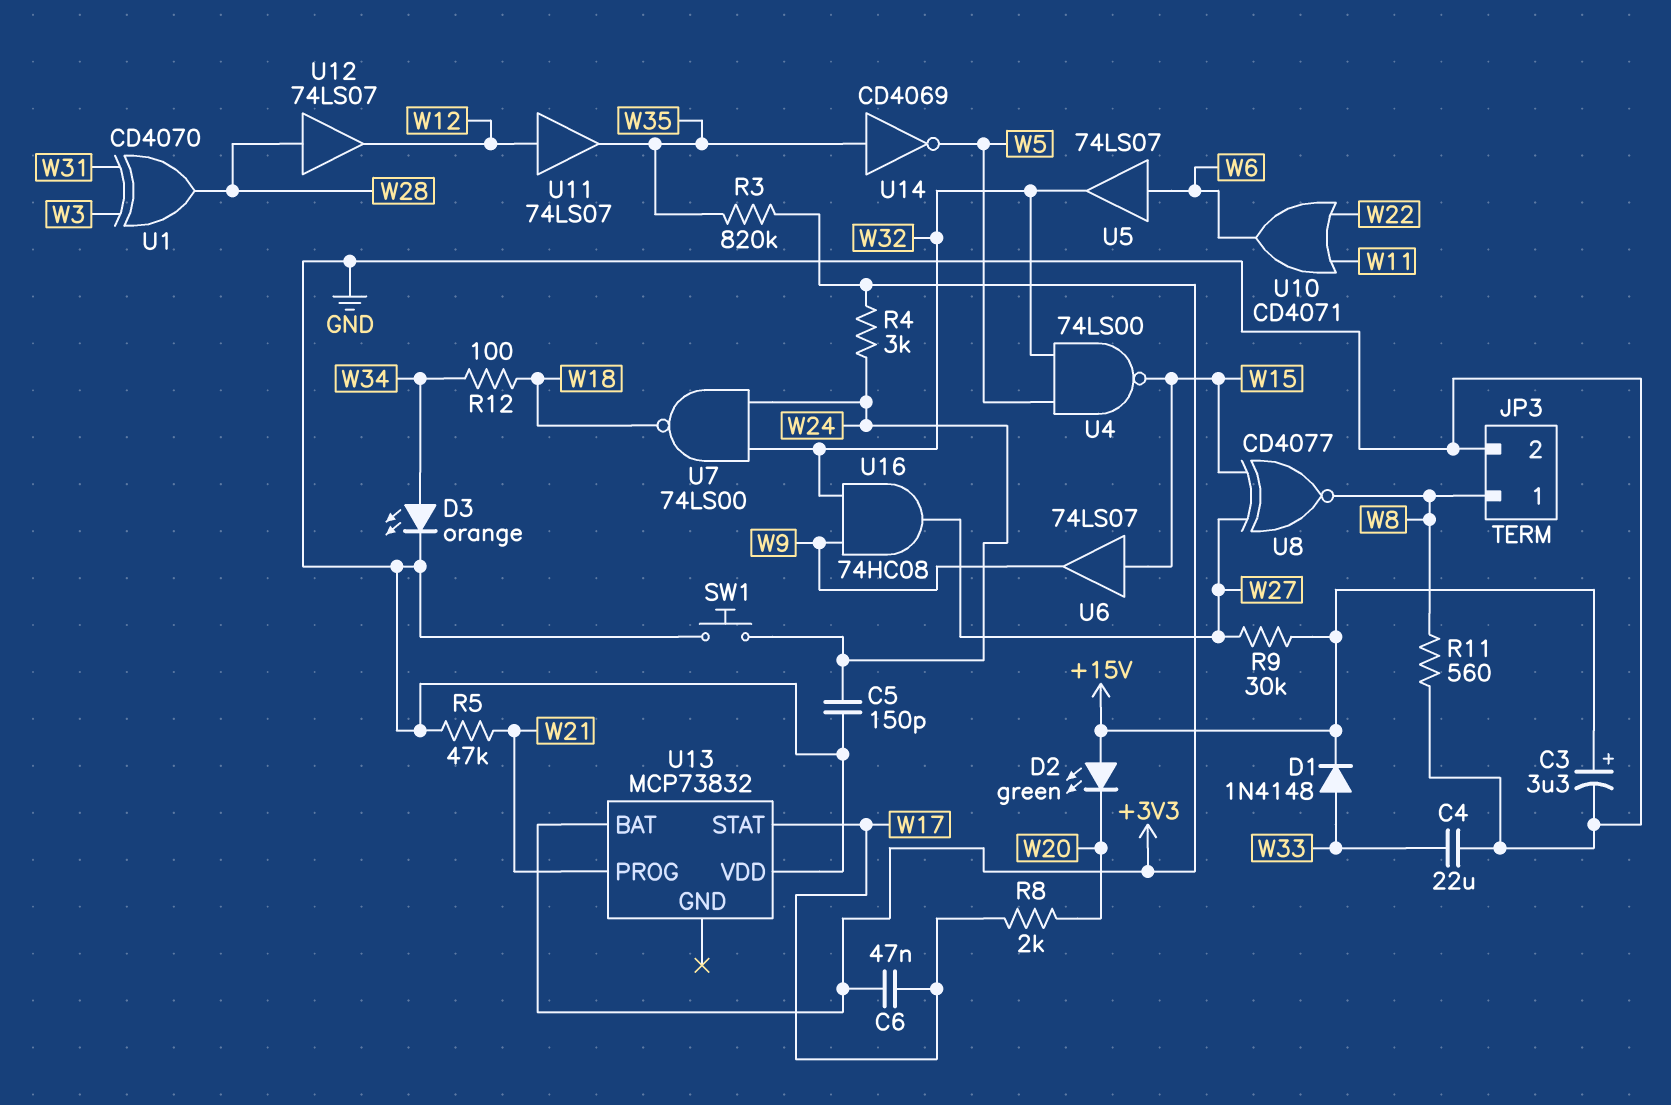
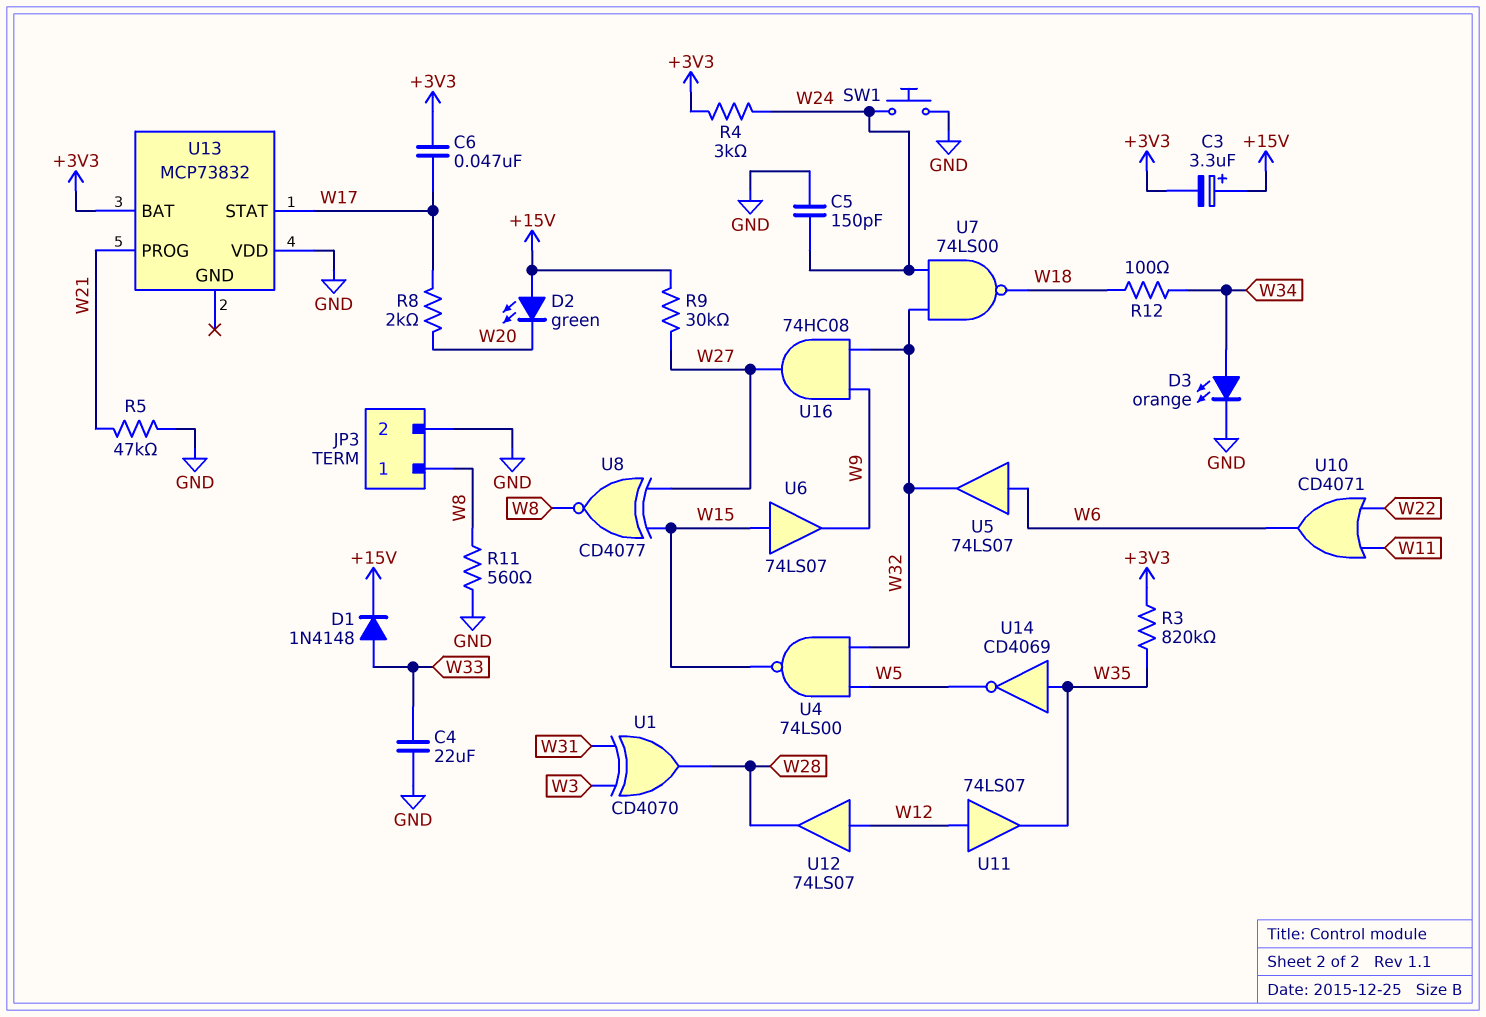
C3: 3.3uF (plus +15V, minus GND) -> 3.3uF (plus +15V, minus +3V3)
U12: buffer 74LS07 (in W28, out W12) -> buffer 74LS07 (in W12, out W28)

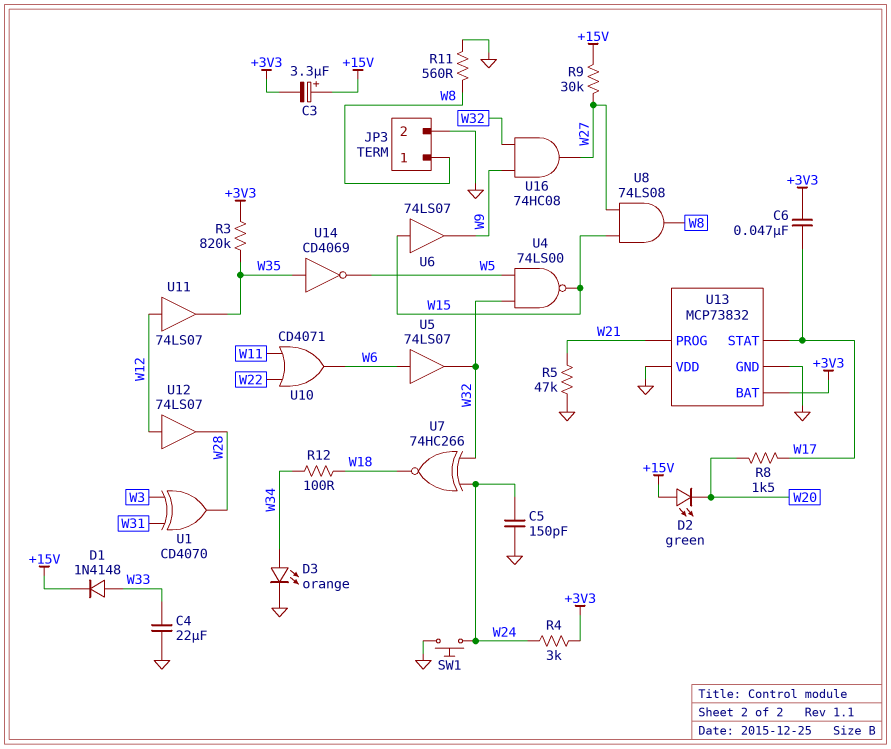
R8: 2k (W17, W20) -> 1.5k (W17, W20)
U7: NAND 74LS00 (in W24, in W32, out W18) -> XNOR 74HC266 (in W24, in W32, out W18)
U8: XNOR CD4077 (in W15, in W27, out W8) -> AND 74LS08 (in W15, in W27, out W8)
U13 pin GND: none -> GND

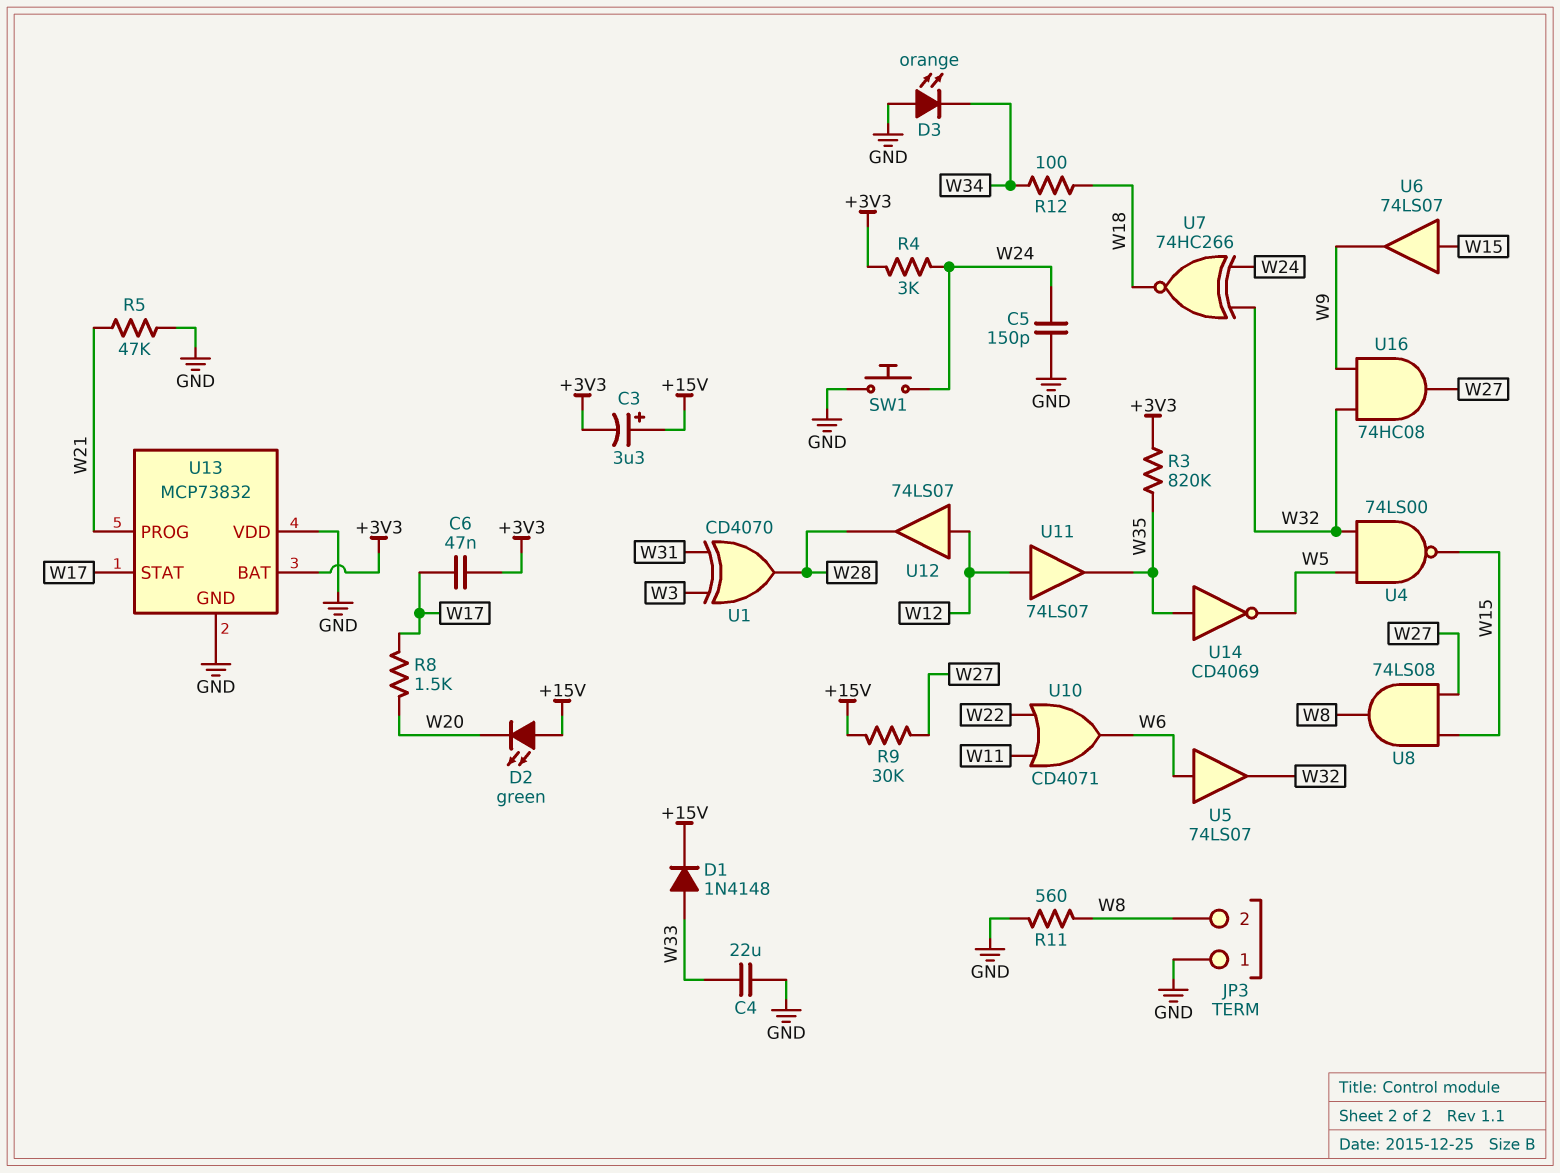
D3: LED orange (A W34, K GND) -> LED orange (A GND, K W34)
JP3 pin 1: W8 -> GND
JP3 pin 2: GND -> W8

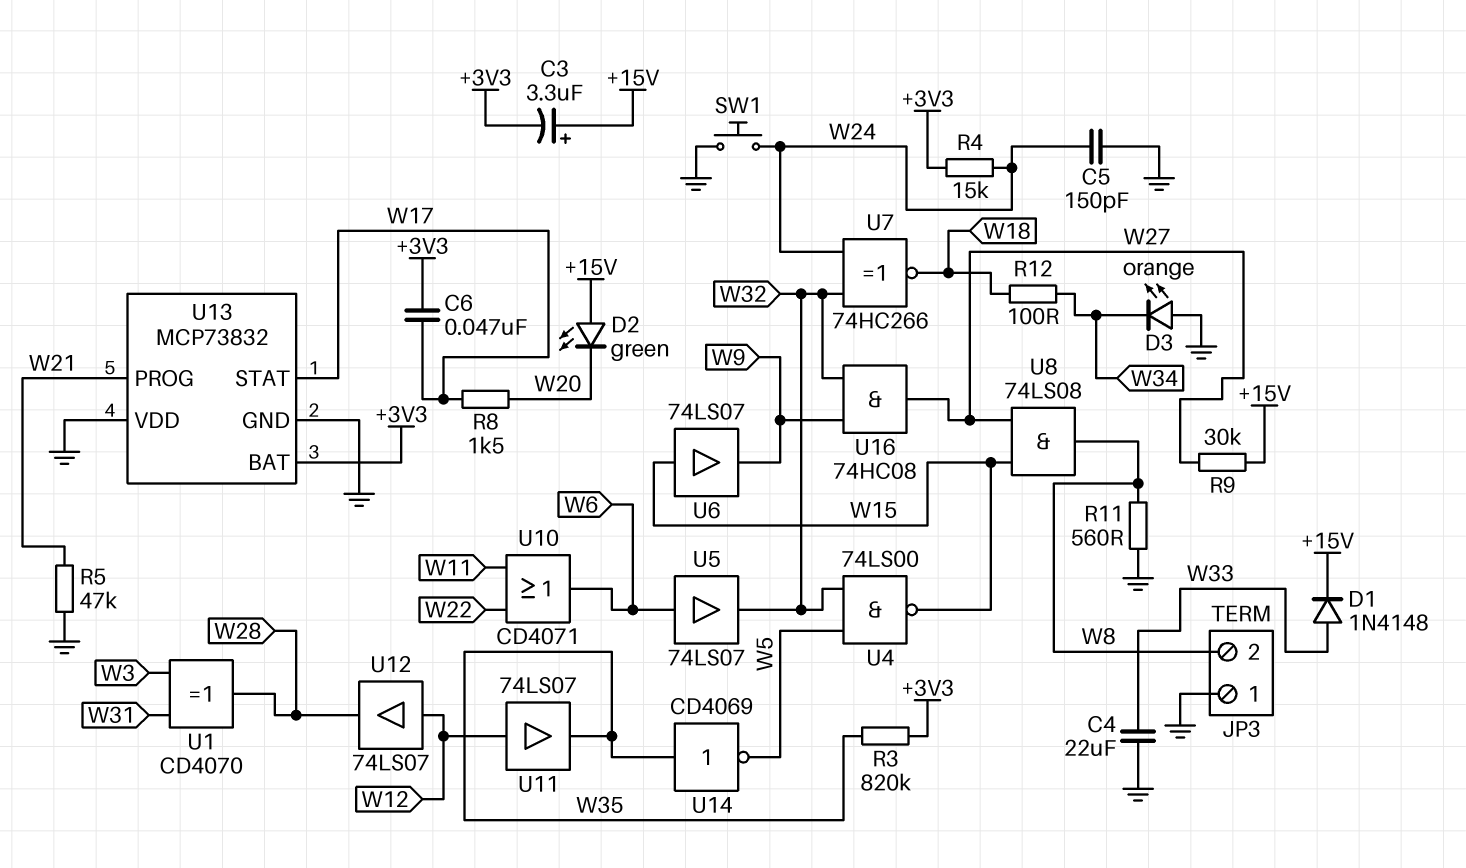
R4: 3k (+3V3, W24) -> 15k (+3V3, W24)

